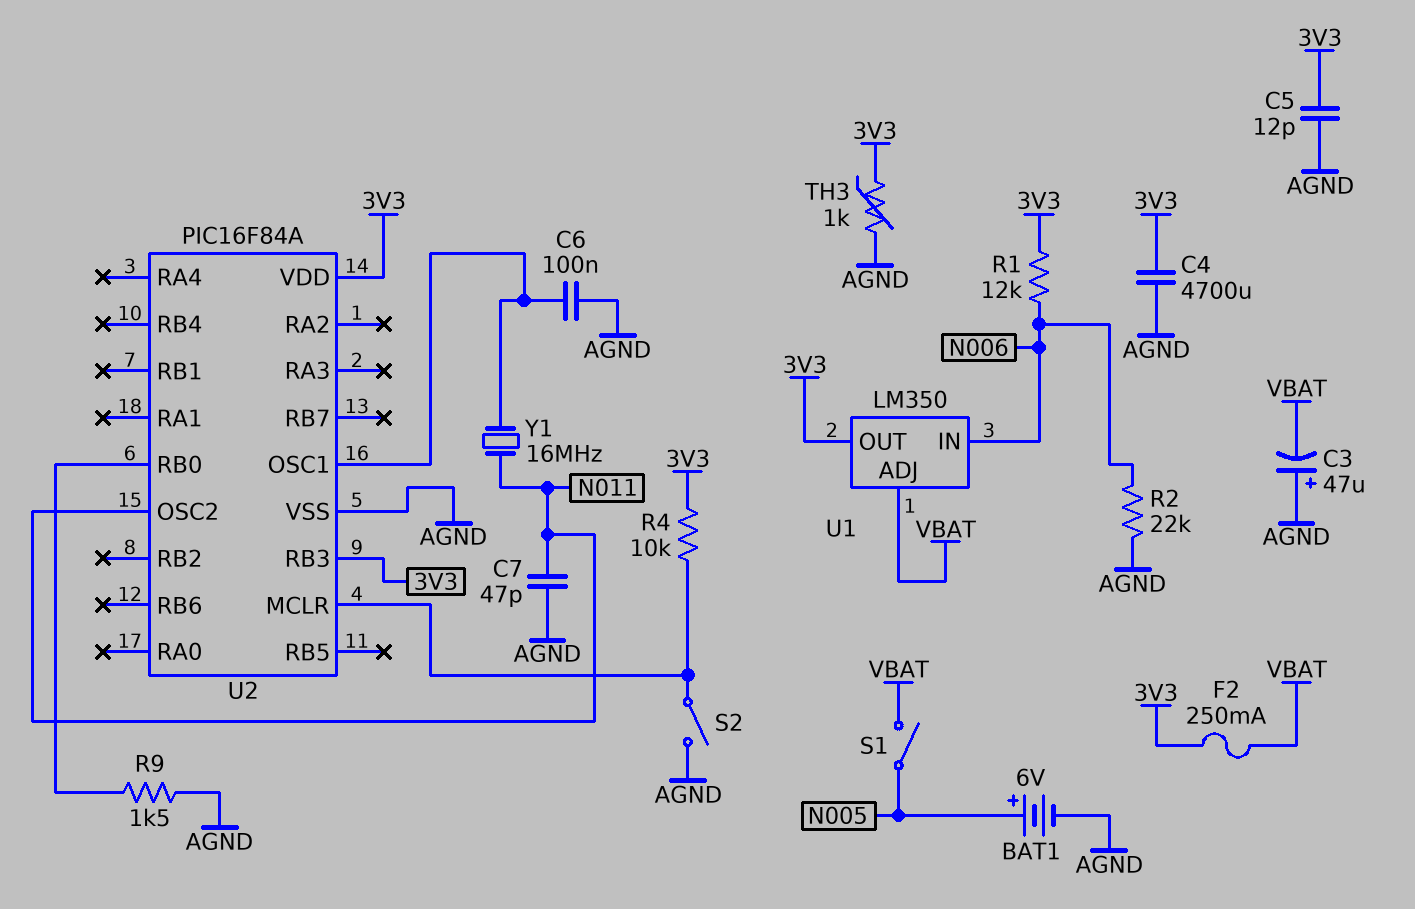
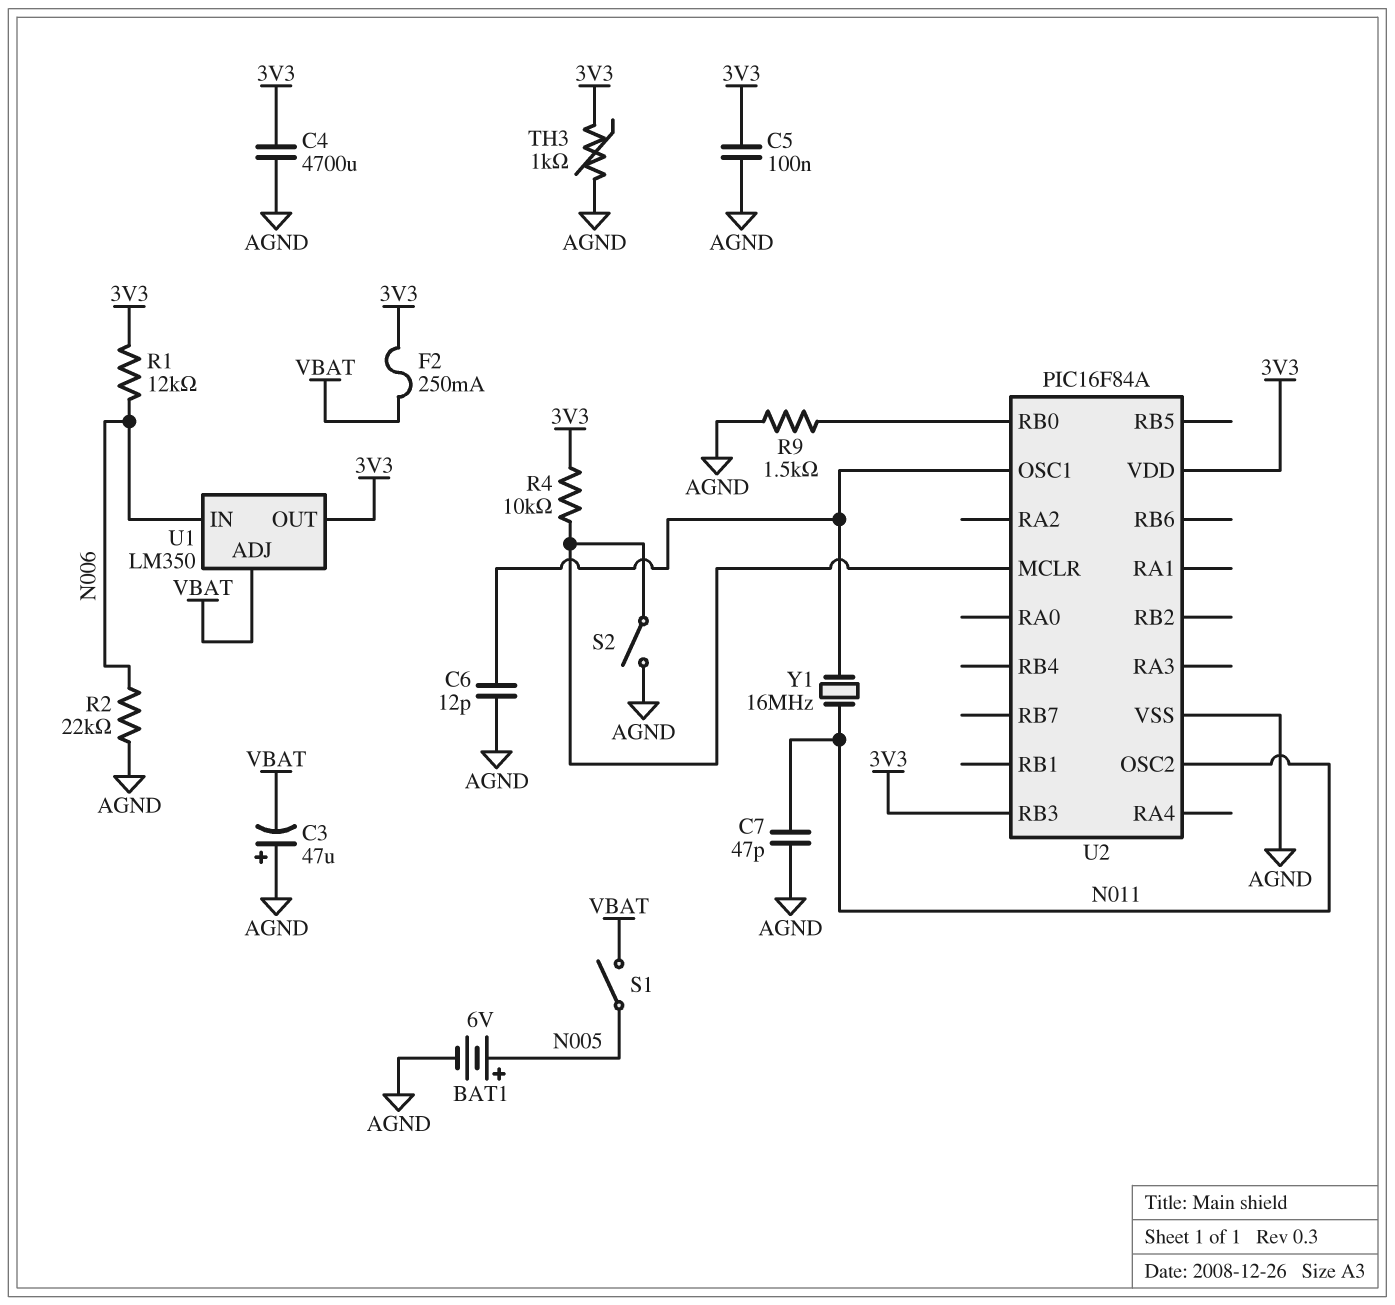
C5: 12pF (3V3, AGND) -> 100nF (3V3, AGND)
C6: 100nF (AGND, U2/OSC1) -> 12pF (AGND, U2/OSC1)

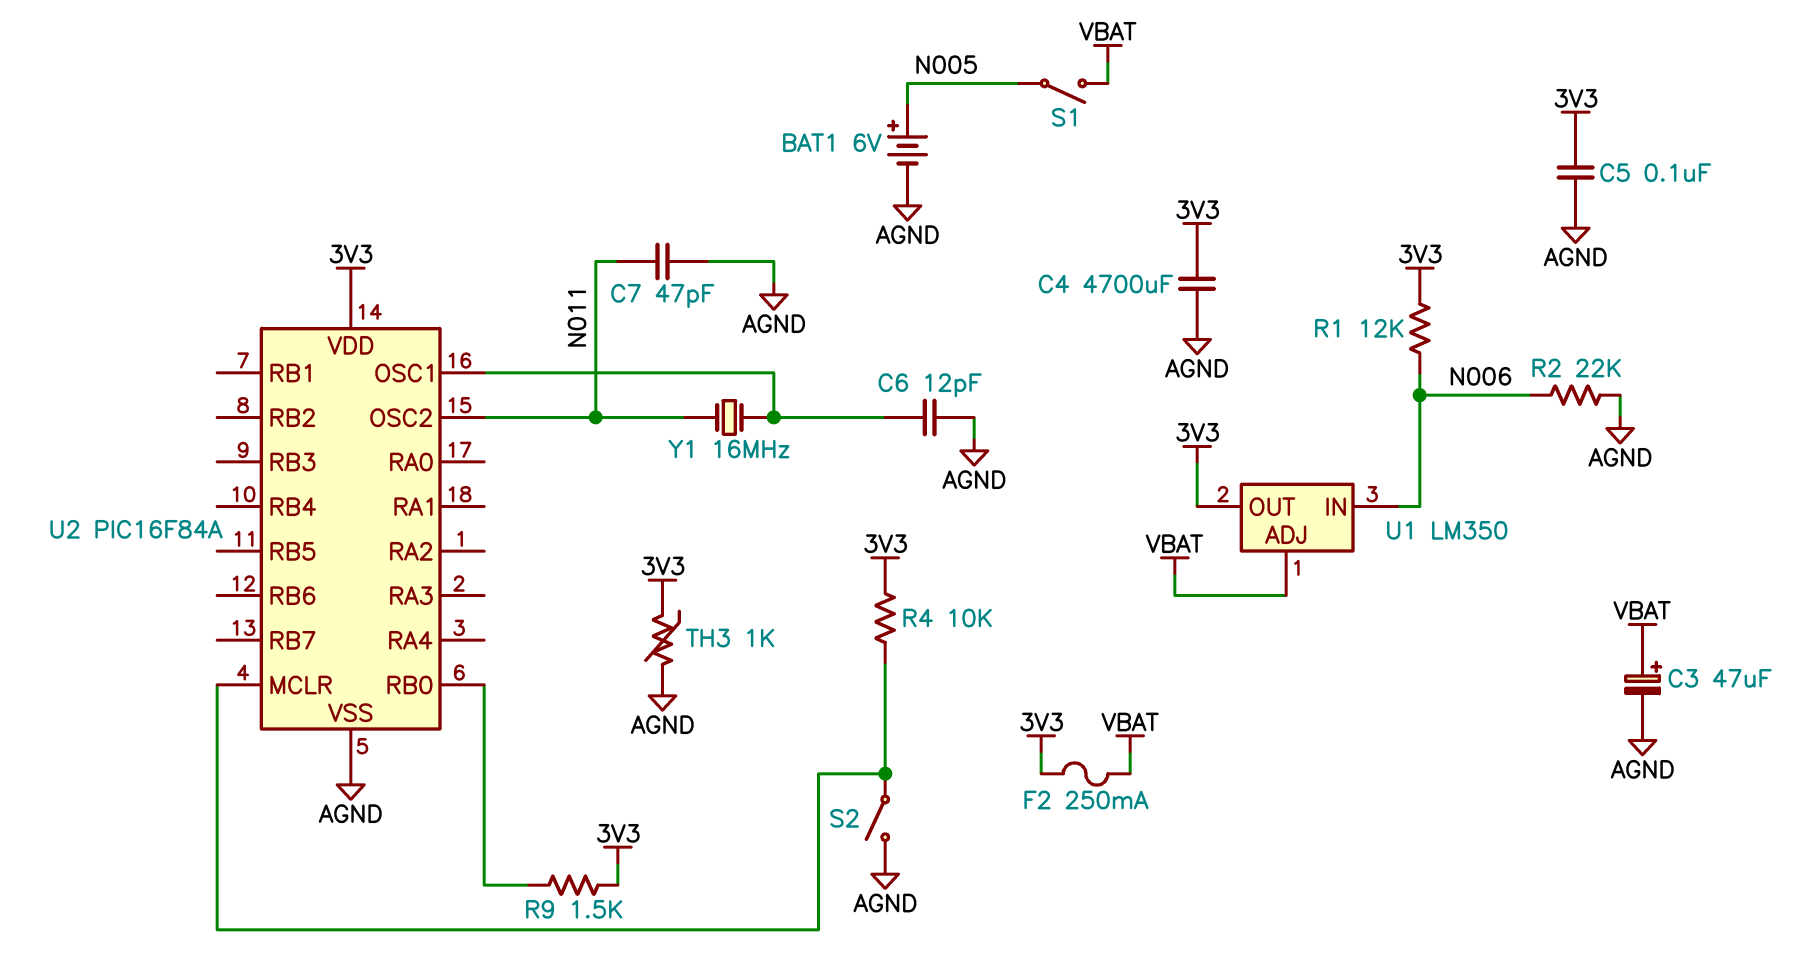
C3: 47uF (plus AGND, minus VBAT) -> 47uF (plus VBAT, minus AGND)
R9: 1.5k (AGND, U2/RB0) -> 1.5k (3V3, U2/RB0)
U2 pin RB3: 3V3 -> none

